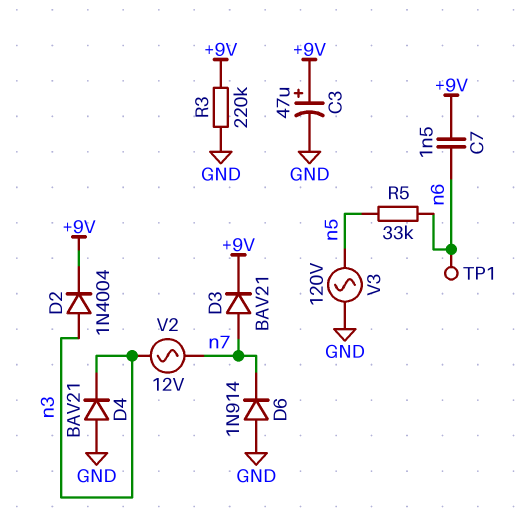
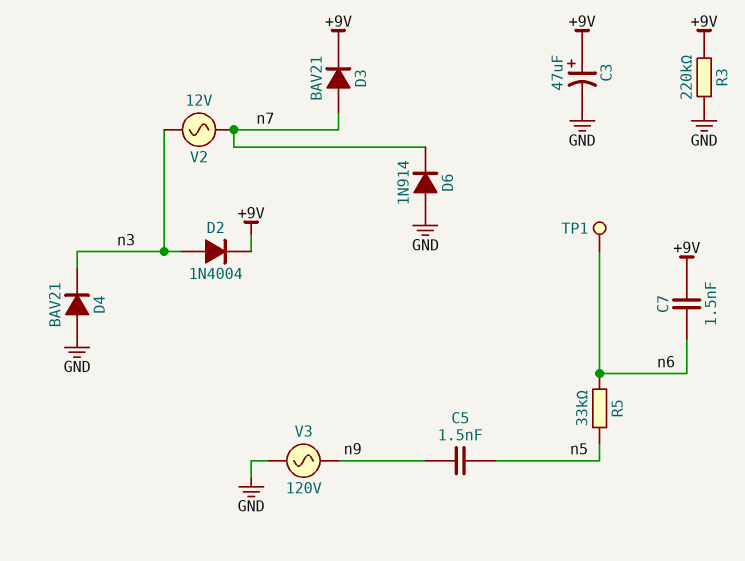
C5: none -> 1.5nF (n5, n9)
V3: AC 120V (GND, n5) -> AC 120V (GND, n9)

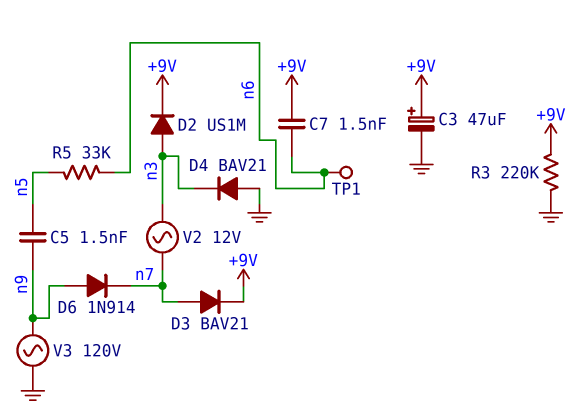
D2: diode 1N4004 (A n3, K +9V) -> diode US1M (A n3, K +9V)
D6: diode 1N914 (A GND, K n7) -> diode 1N914 (A n9, K n7)

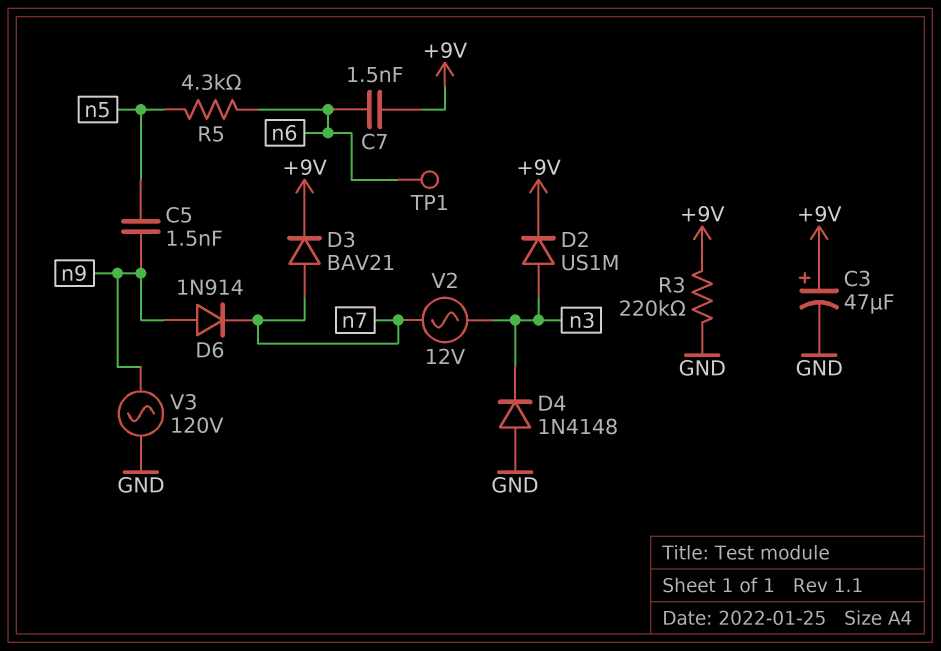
D4: diode BAV21 (A GND, K n3) -> diode 1N4148 (A GND, K n3)
R5: 33k (n5, n6) -> 4.3k (n5, n6)

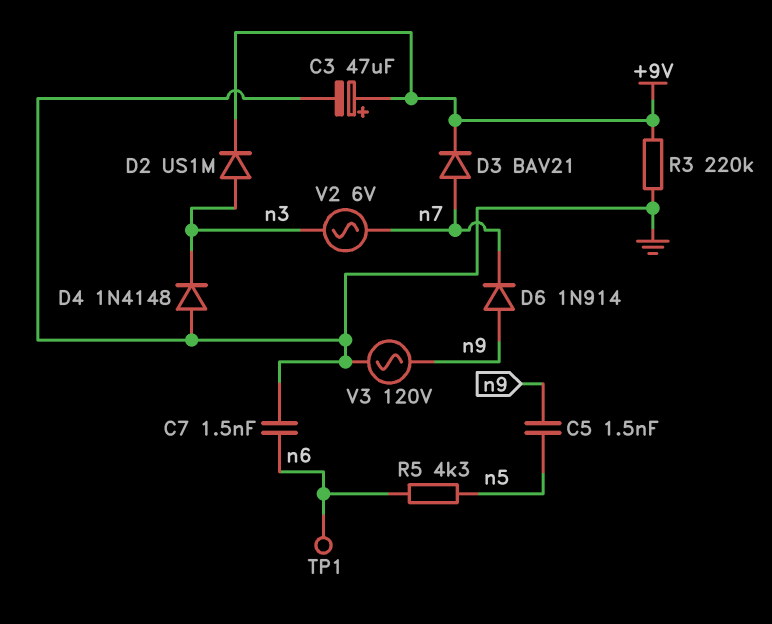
C7: 1.5nF (+9V, n6) -> 1.5nF (GND, n6)
V2: AC 12V (n3, n7) -> AC 6V (n3, n7)

